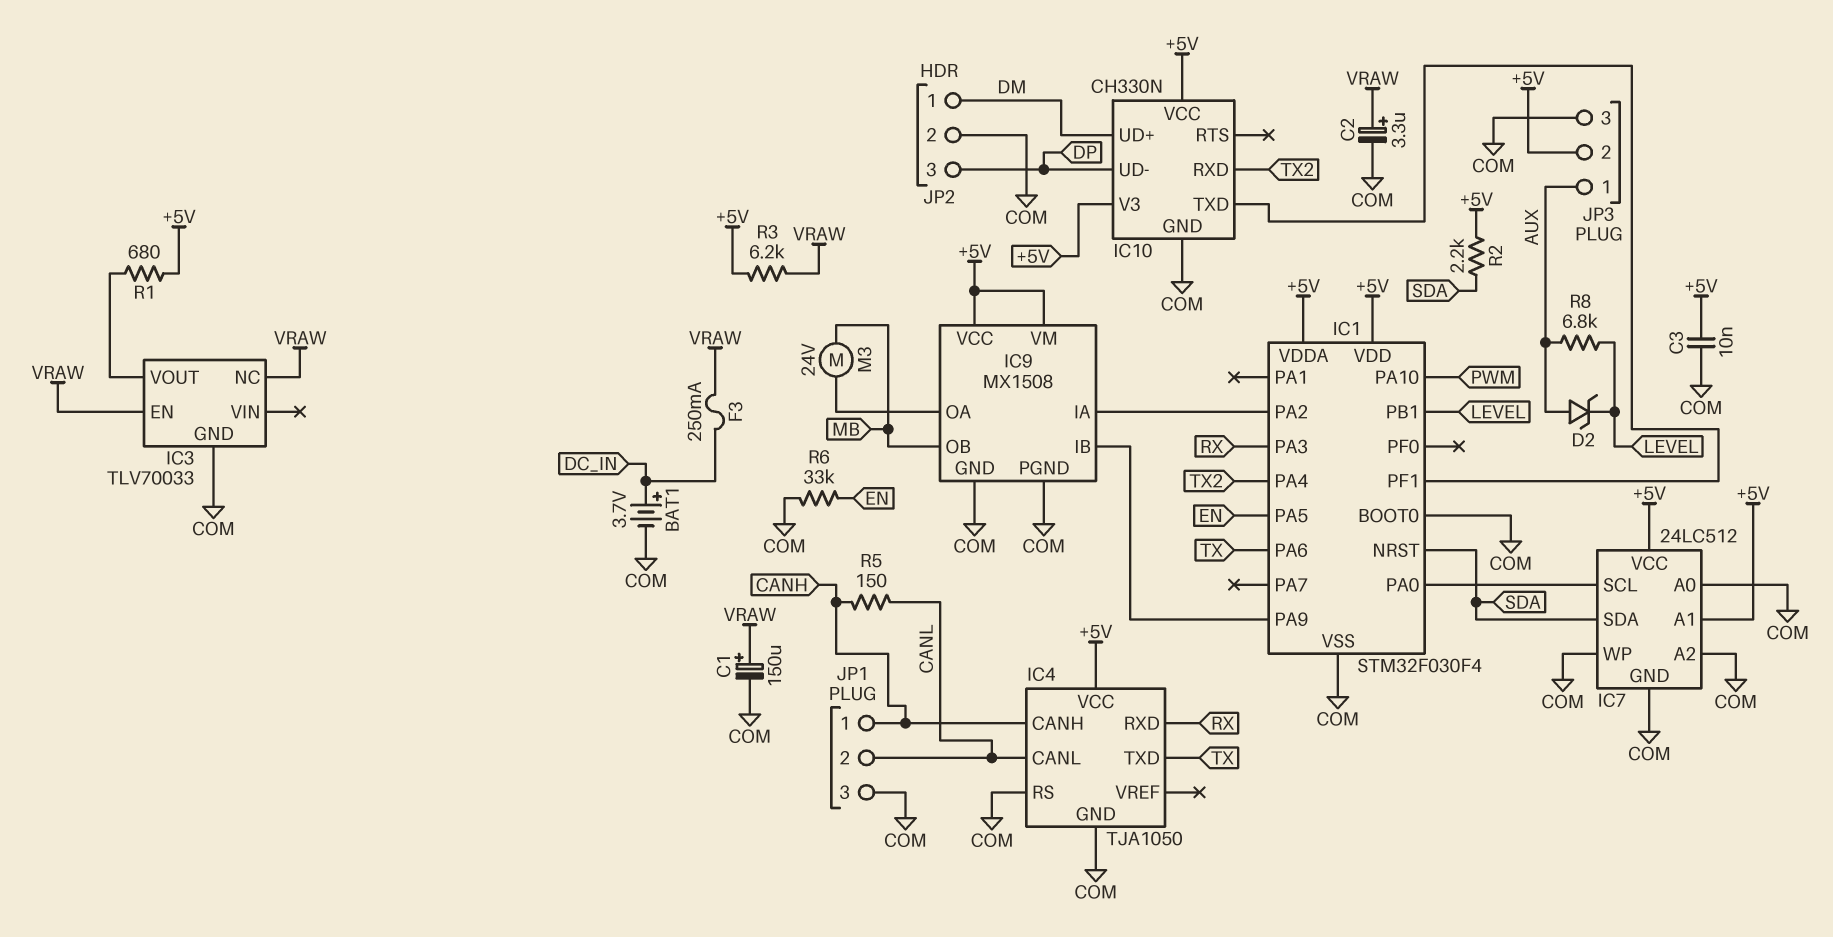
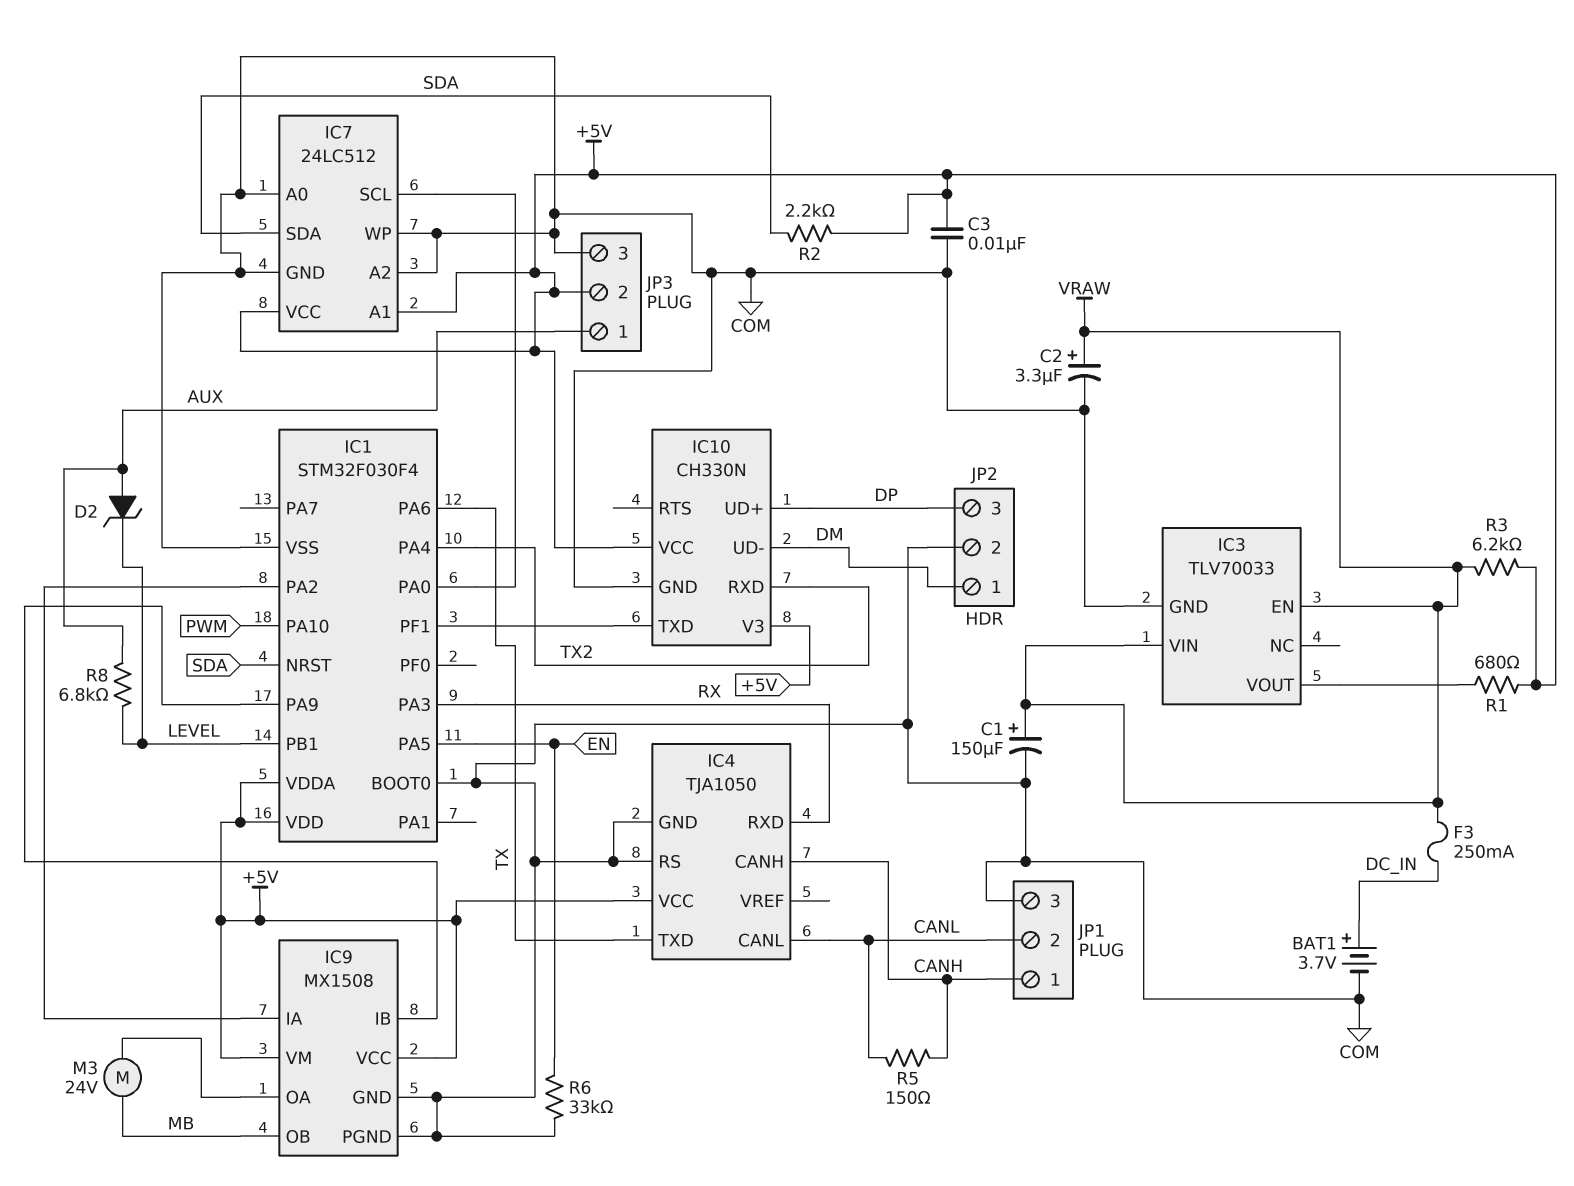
IC3 pin NC: VRAW -> none
IC3 pin VIN: none -> VRAW
IC10 pin UD+: DM -> DP
IC10 pin UD-: DP -> DM

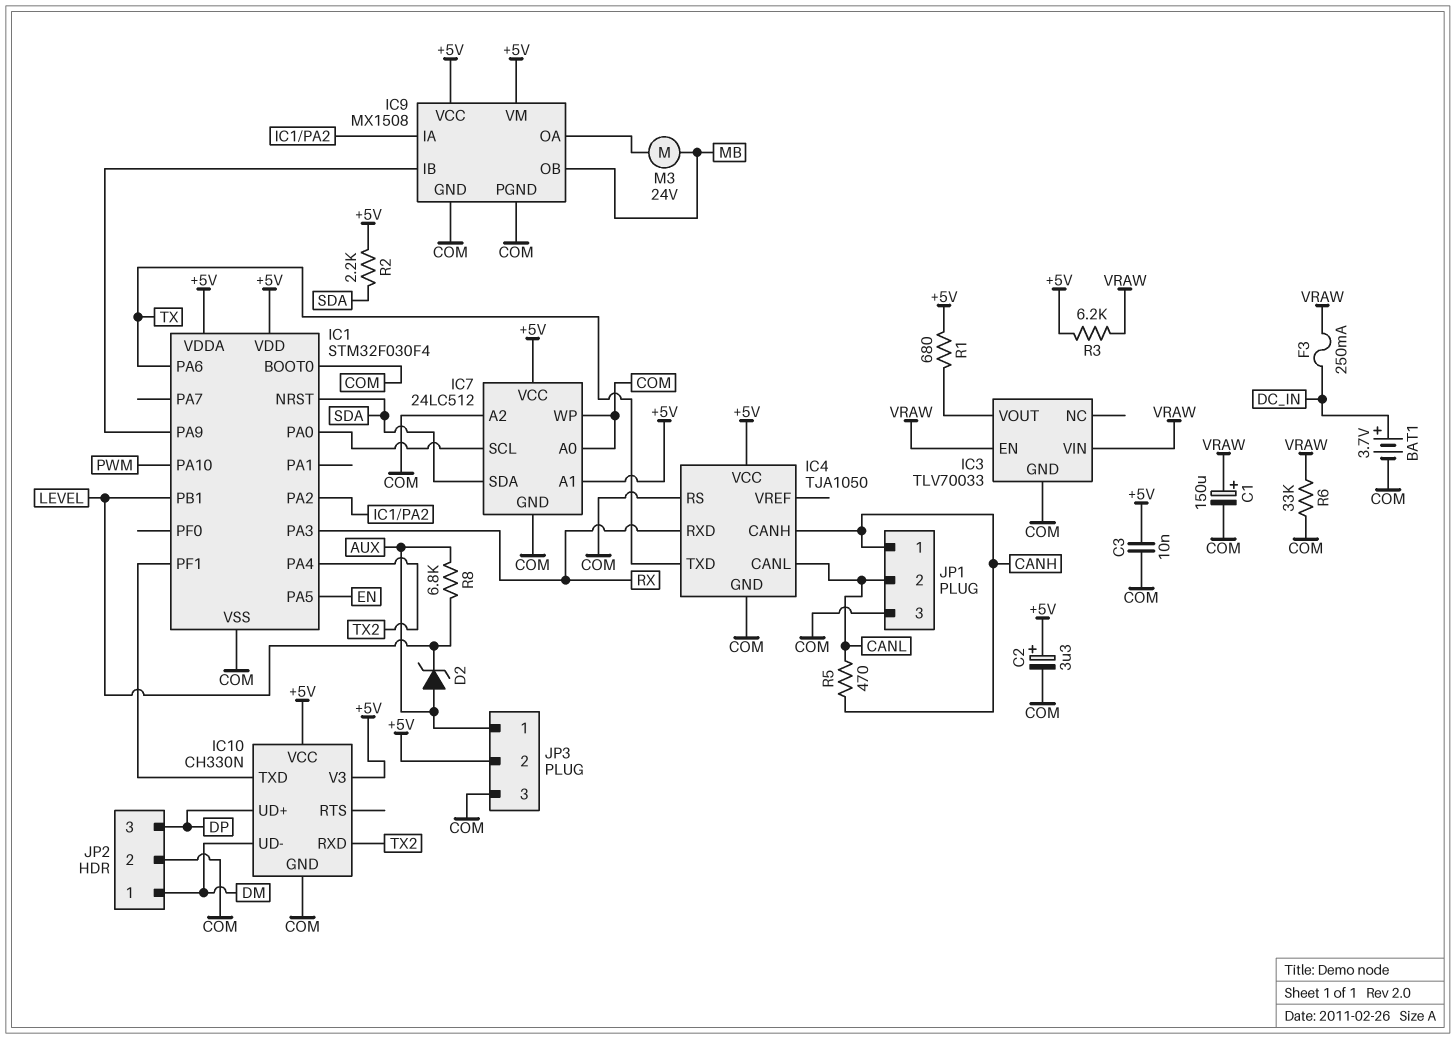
C2: 3.3uF (plus VRAW, minus COM) -> 3.3uF (plus +5V, minus COM)
R5: 150 (CANH, CANL) -> 470 (CANH, CANL)
R6: 33k (COM, EN) -> 33k (COM, VRAW)

